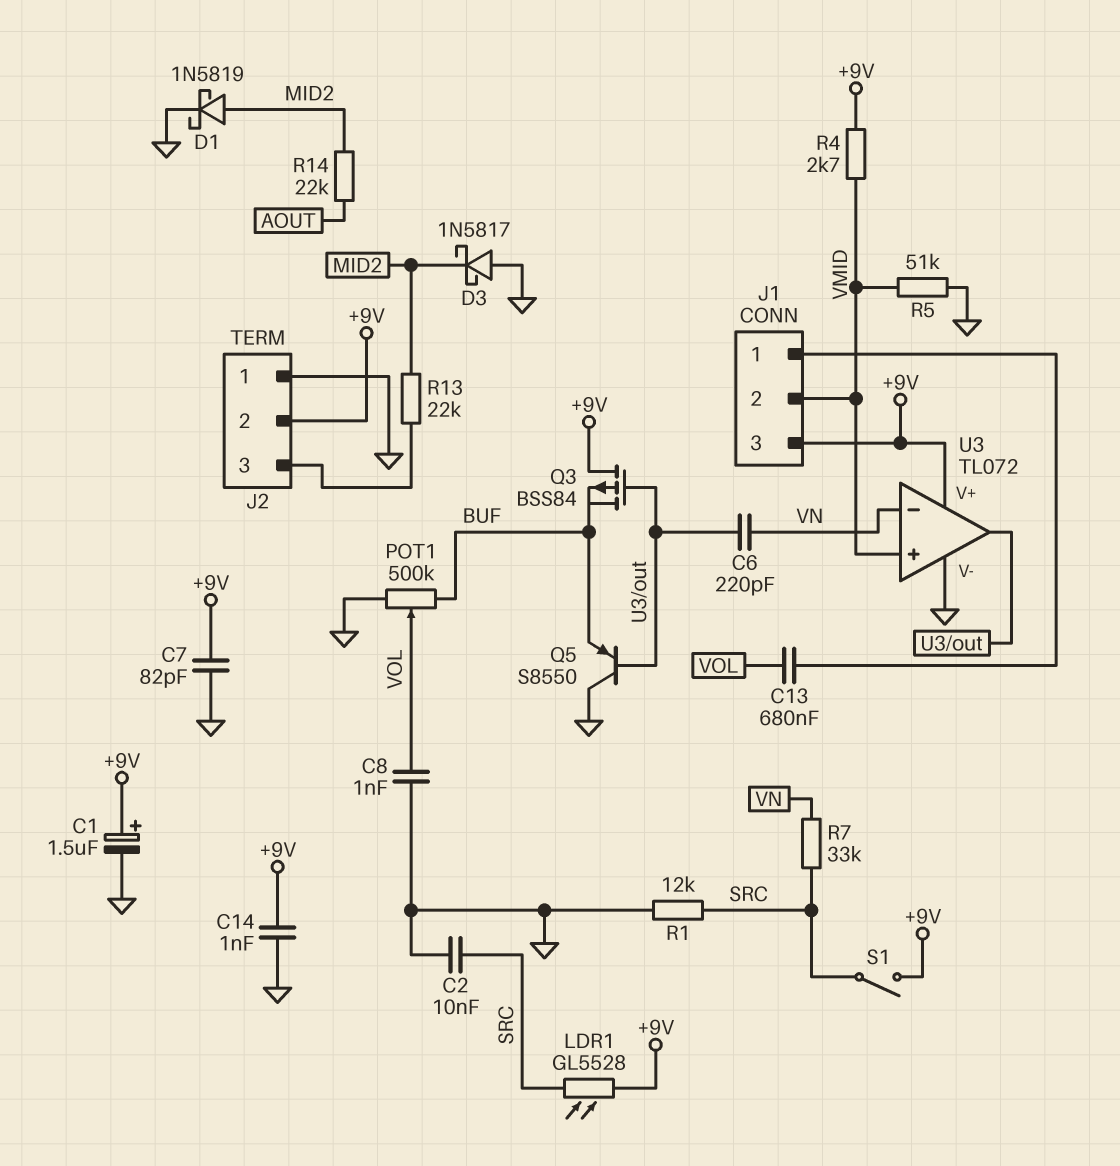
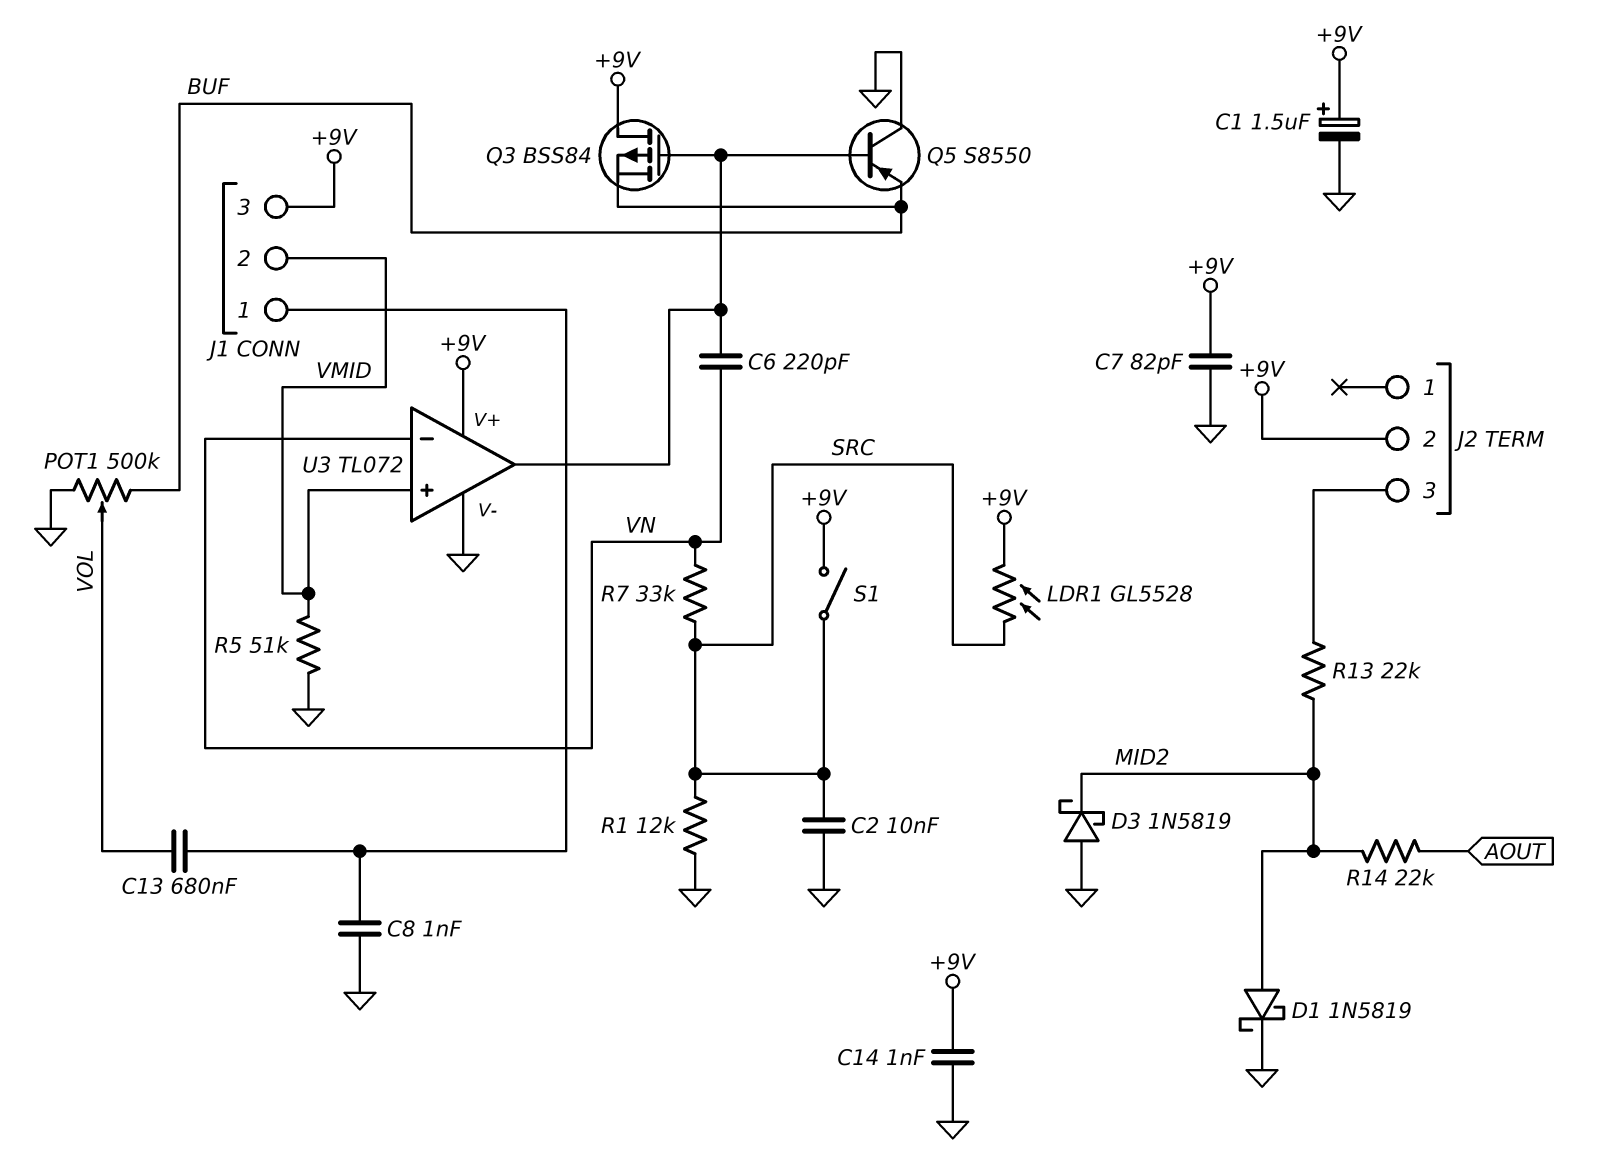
C8: 1nF (GND, VOL) -> 1nF (GND, J1/1)
D3: schottky 1N5817 (A GND, K MID2) -> schottky 1N5819 (A GND, K MID2)
J2 pin 1: GND -> none
R4: 2.7k (+9V, VMID) -> none

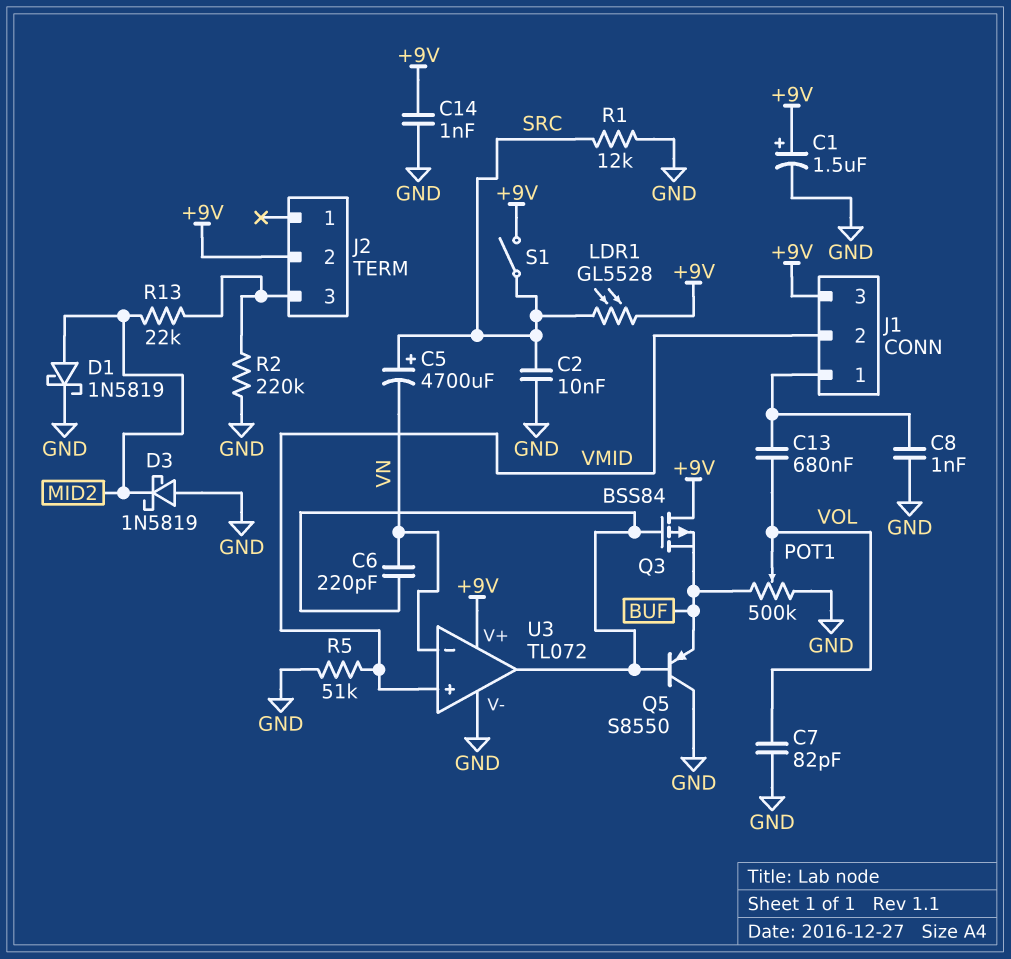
C5: none -> 4700uF (plus SRC, minus VN)
C7: 82pF (+9V, GND) -> 82pF (GND, VOL)
R2: none -> 220k (GND, J2/3)
R7: 33k (SRC, VN) -> none
R14: 22k (AOUT, MID2) -> none

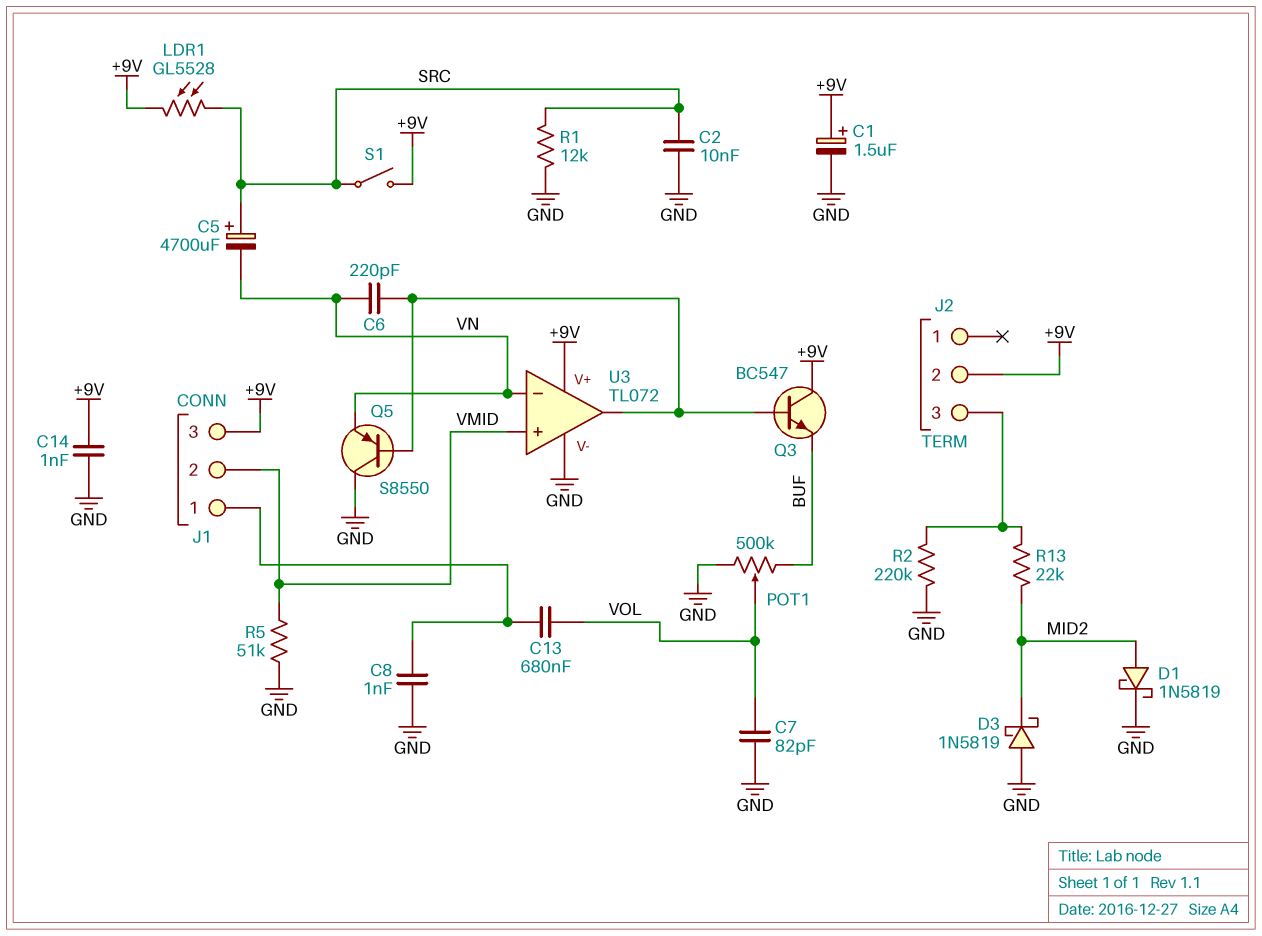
Q3: PMOS BSS84 (G U3/out, D +9V, S BUF) -> NPN BC547 (B U3/out, C +9V, E BUF)
Q5: PNP S8550 (B U3/out, C GND, E BUF) -> PNP S8550 (B U3/out, C GND, E VN)

